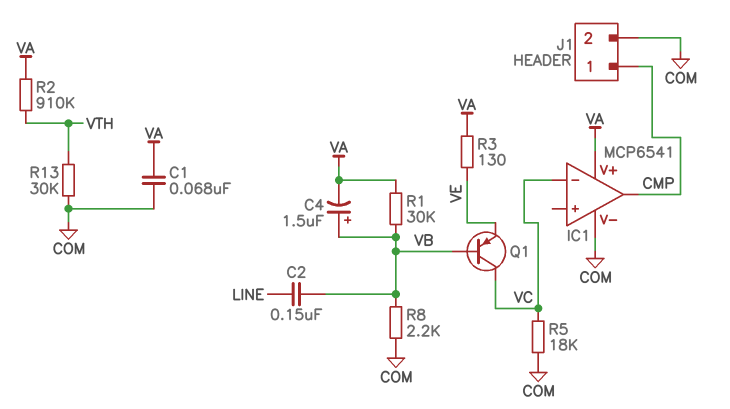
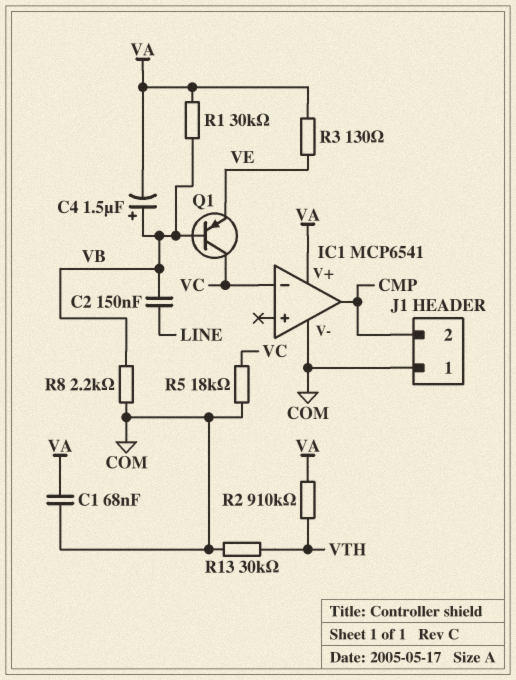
J1 pin 1: CMP -> COM
J1 pin 2: COM -> CMP

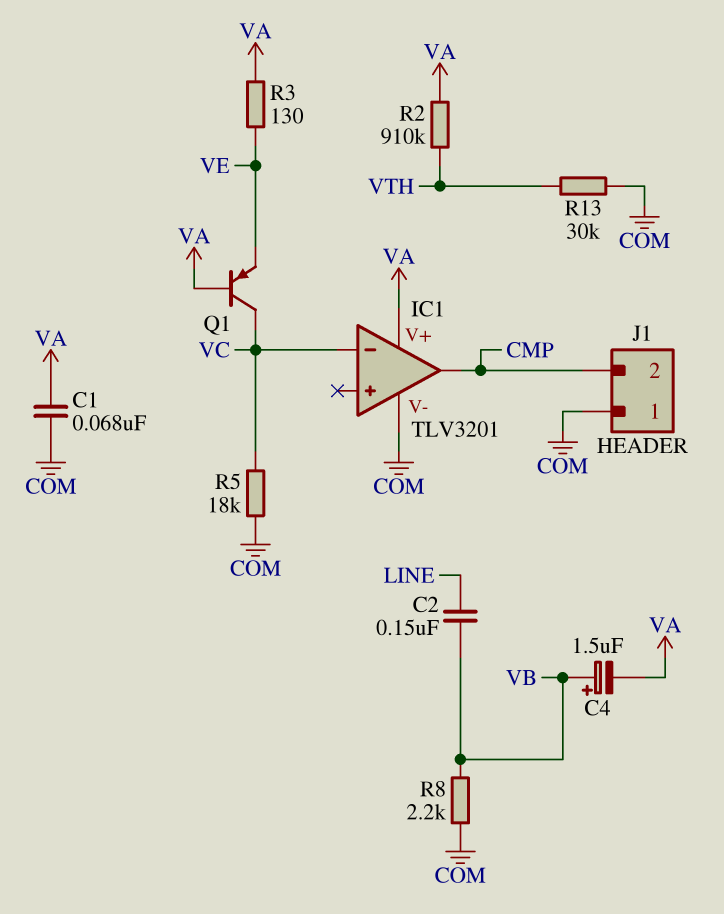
IC1: MCP6541 -> TLV3201
Q1: PNP (B VB, C VC, E VE) -> PNP (B VA, C VC, E VE)
R1: 30k (VA, VB) -> none

